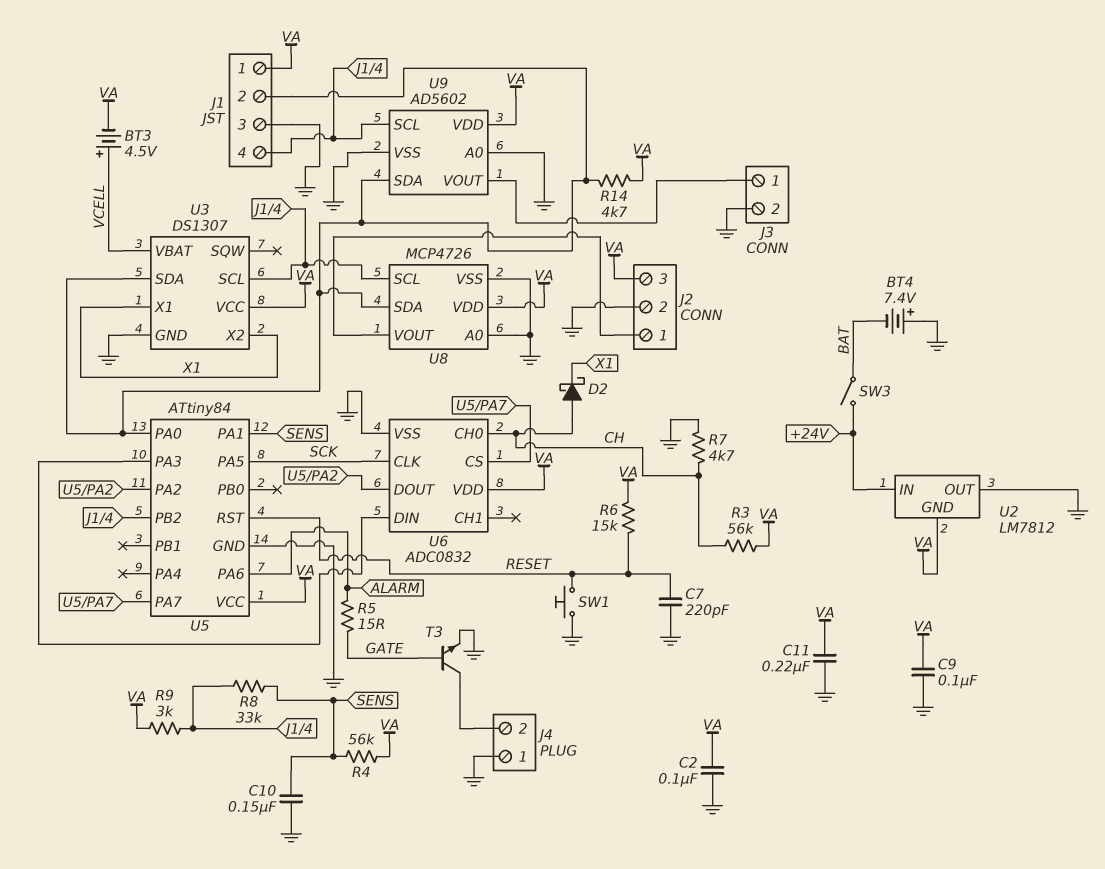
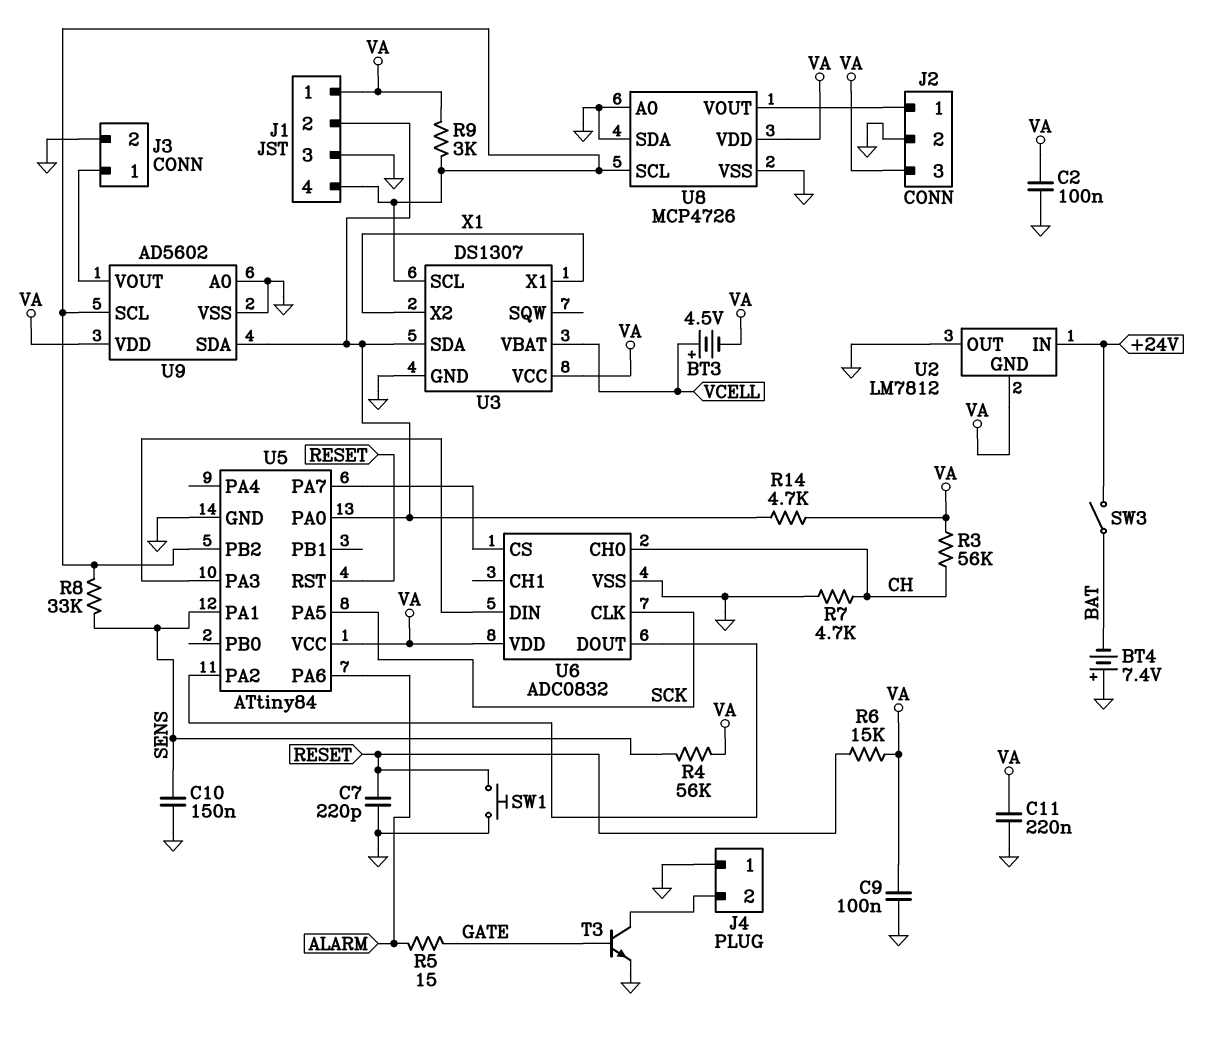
D2: schottky (A CH, K X1) -> none
U8 pin SDA: J1/2 -> GND

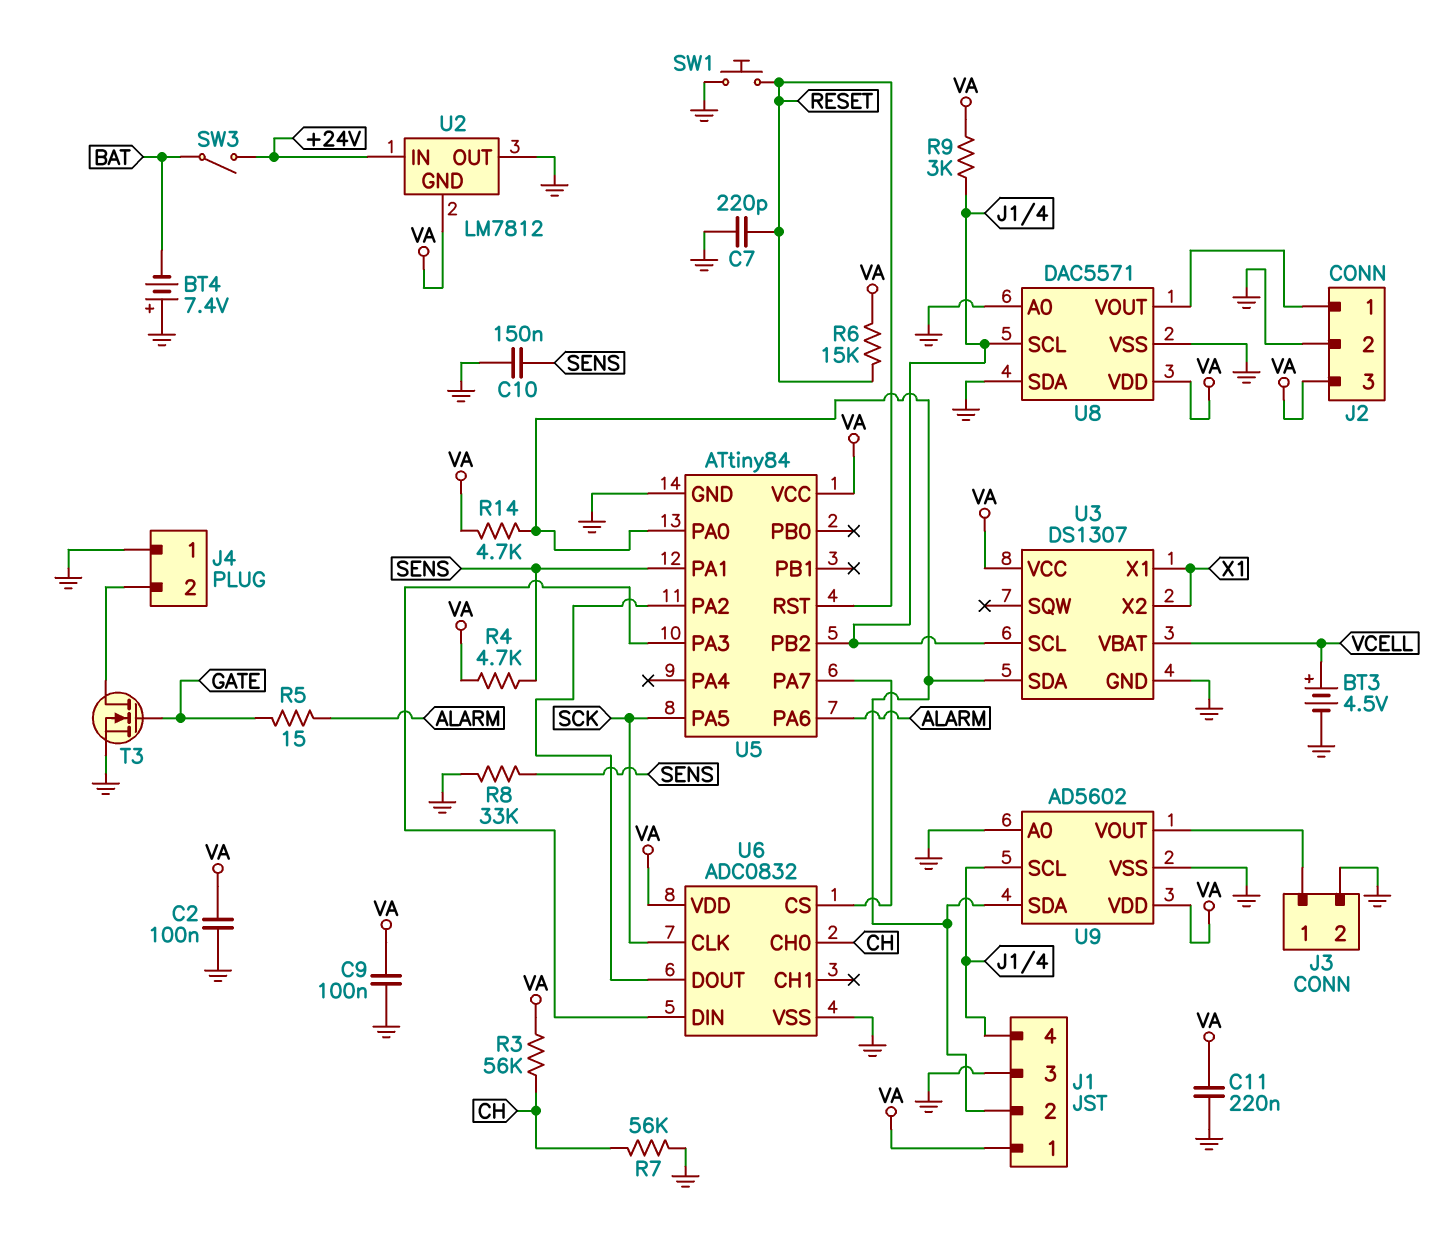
BT3: 4.5V (plus VCELL, minus VA) -> 4.5V (plus VCELL, minus GND)
R4: 56k (SENS, VA) -> 4.7k (SENS, VA)
R7: 4.7k (CH, GND) -> 56k (CH, GND)
R8: 33k (J1/4, SENS) -> 33k (GND, SENS)
T3: NPN (B GATE, C J4/2, E GND) -> NMOS (G GATE, D J4/2, S GND)
U8: MCP4726 -> DAC5571

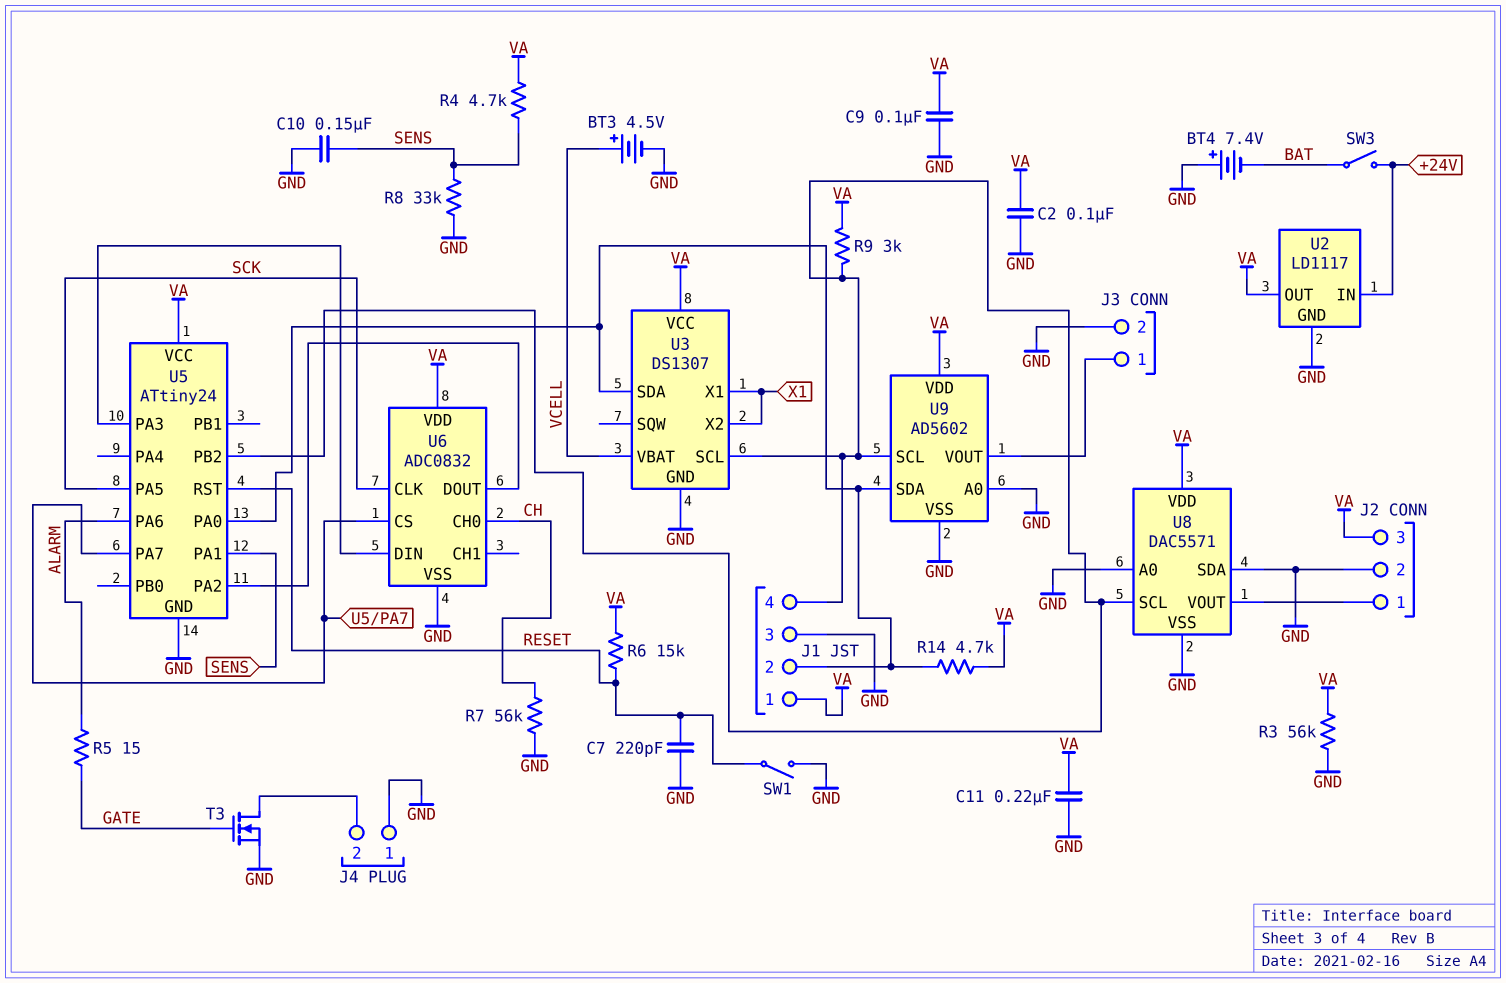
R3: 56k (CH, VA) -> 56k (GND, VA)
SW1: button (GND, RESET) -> switch (GND, RESET)
U2: LM7812 -> LD1117
U2 pin GND: VA -> GND
U2 pin OUT: GND -> VA
U5: ATtiny84 -> ATtiny24

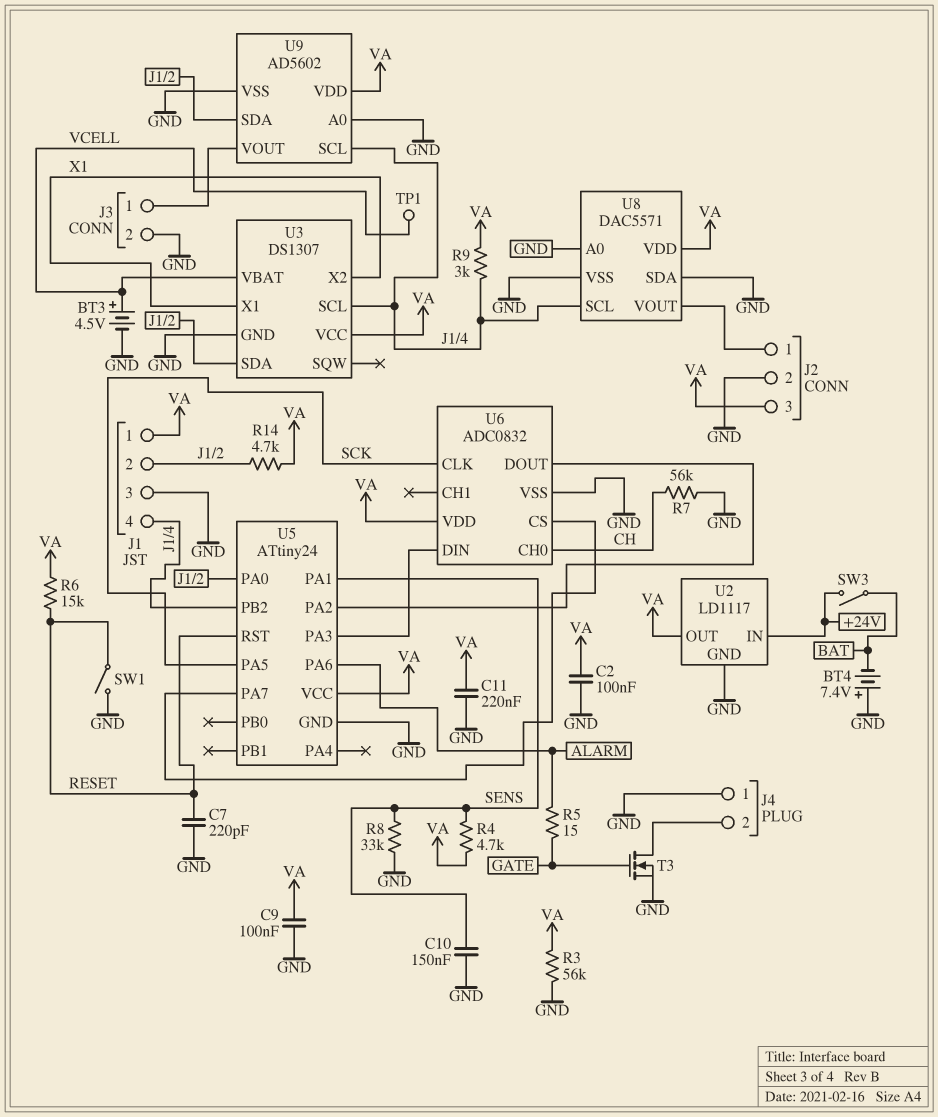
TP1: none -> test point (VCELL)

